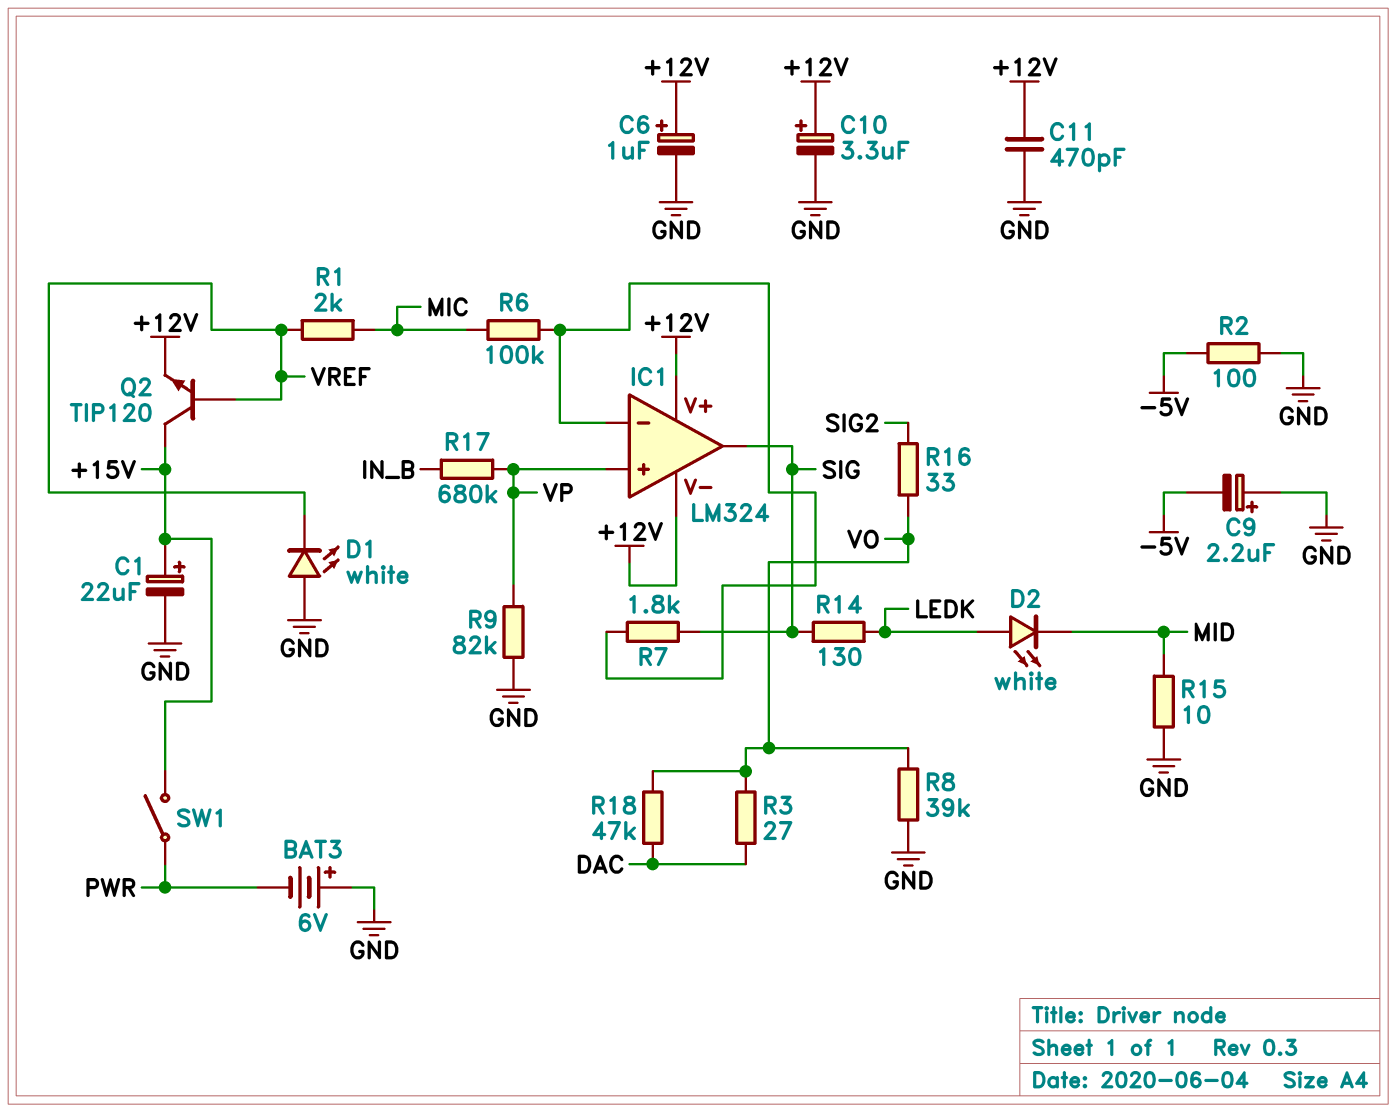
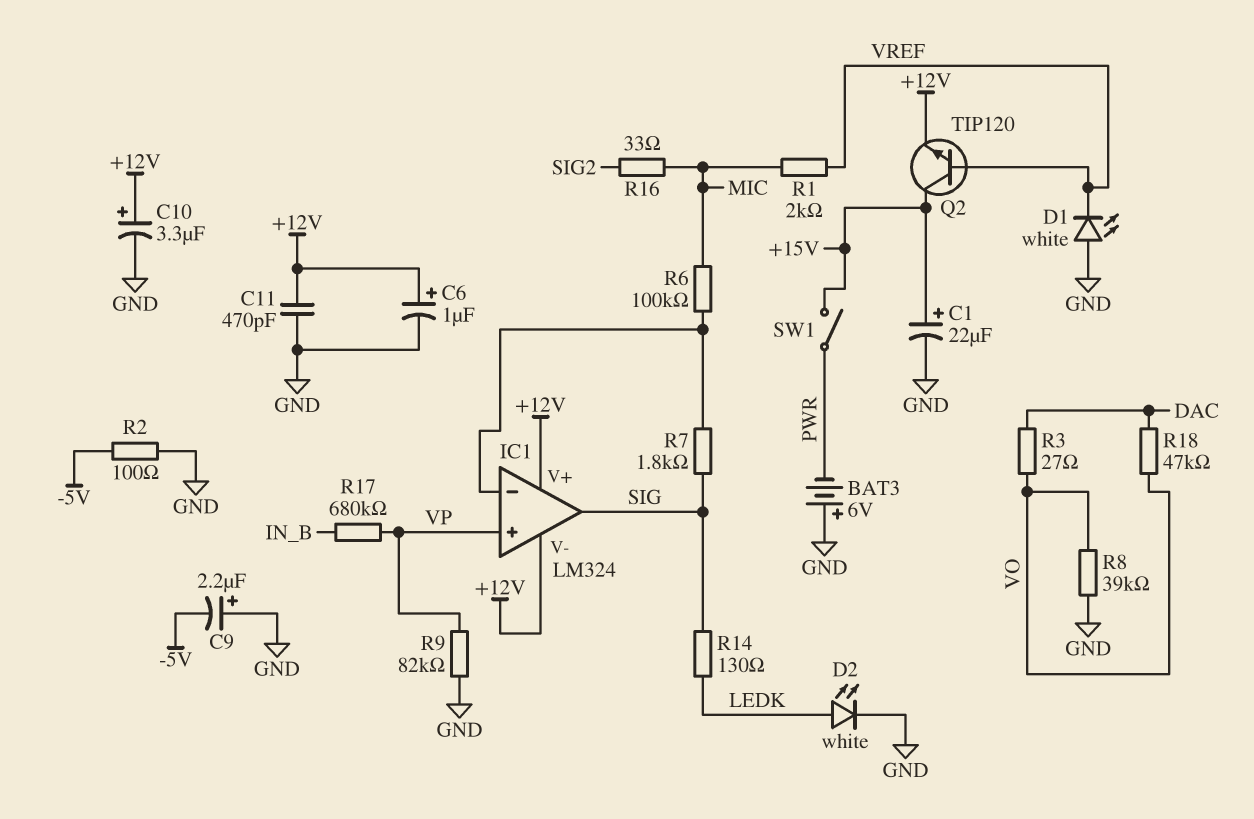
D2: LED white (A LEDK, K MID) -> LED white (A LEDK, K GND)
R15: 10 (GND, MID) -> none
R16: 33 (SIG2, VO) -> 33 (MIC, SIG2)

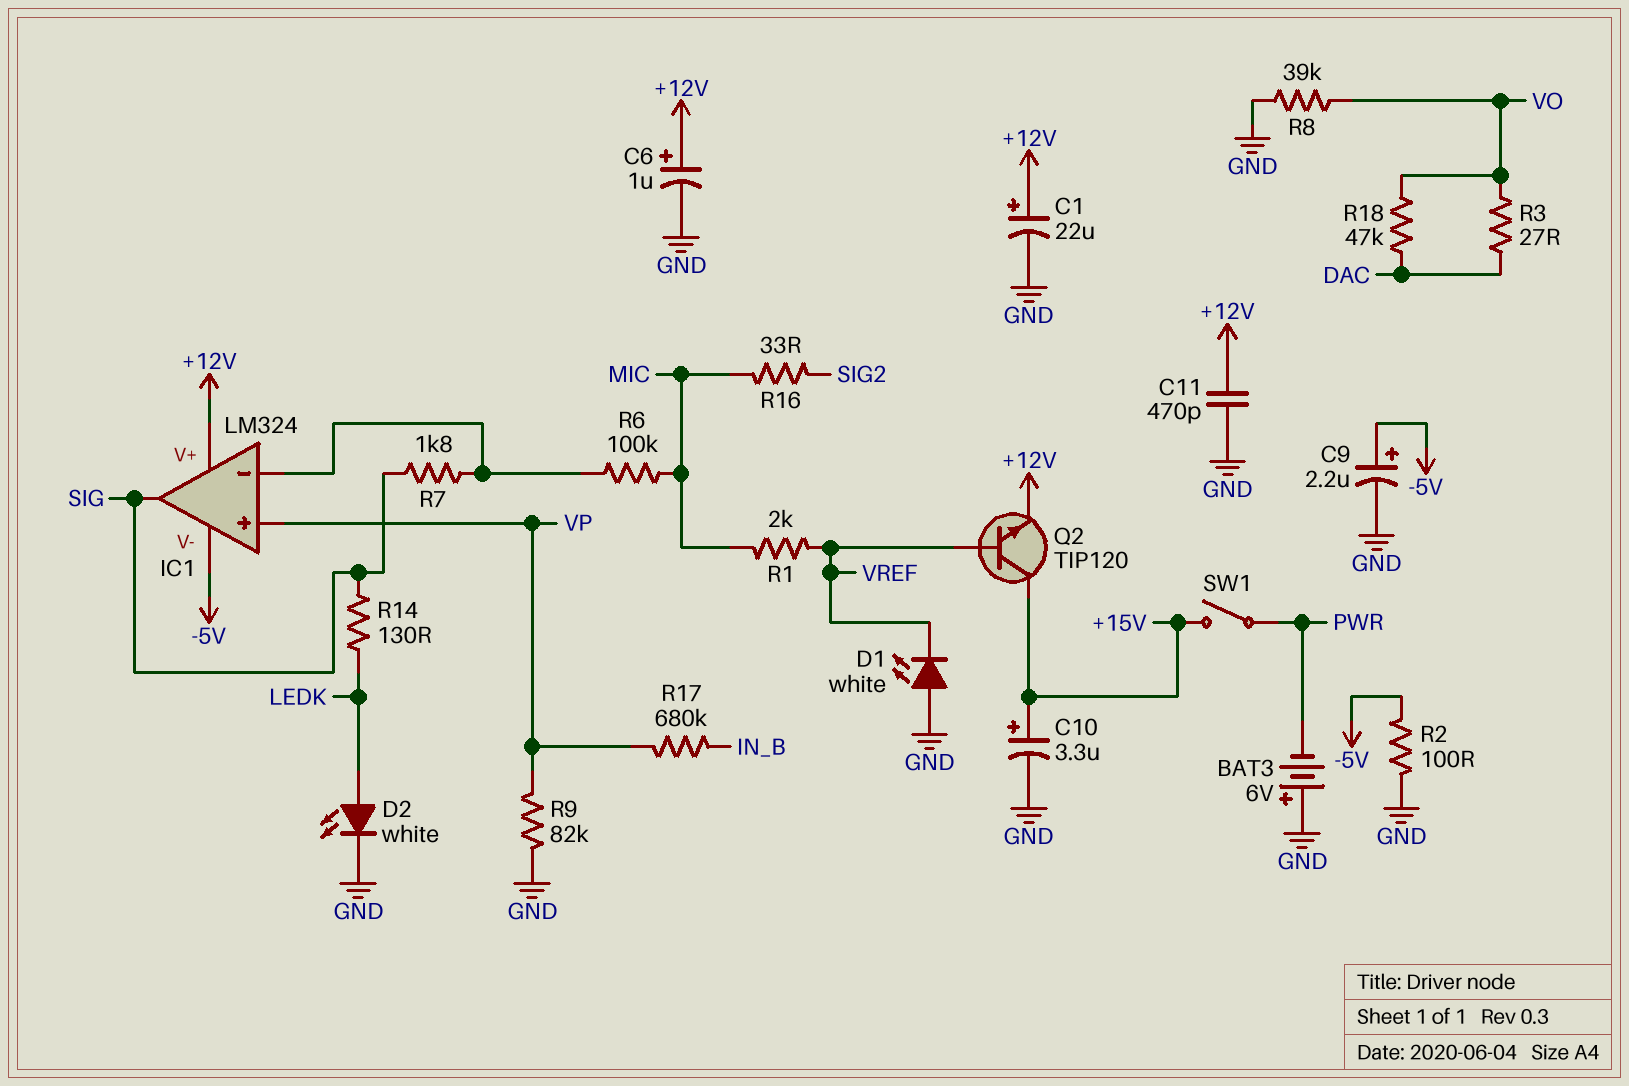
C1: 22uF (plus +15V, minus GND) -> 22uF (plus +12V, minus GND)
C9: 2.2uF (plus GND, minus -5V) -> 2.2uF (plus -5V, minus GND)
C10: 3.3uF (plus +12V, minus GND) -> 3.3uF (plus +15V, minus GND)
IC1 pin V-: +12V -> -5V

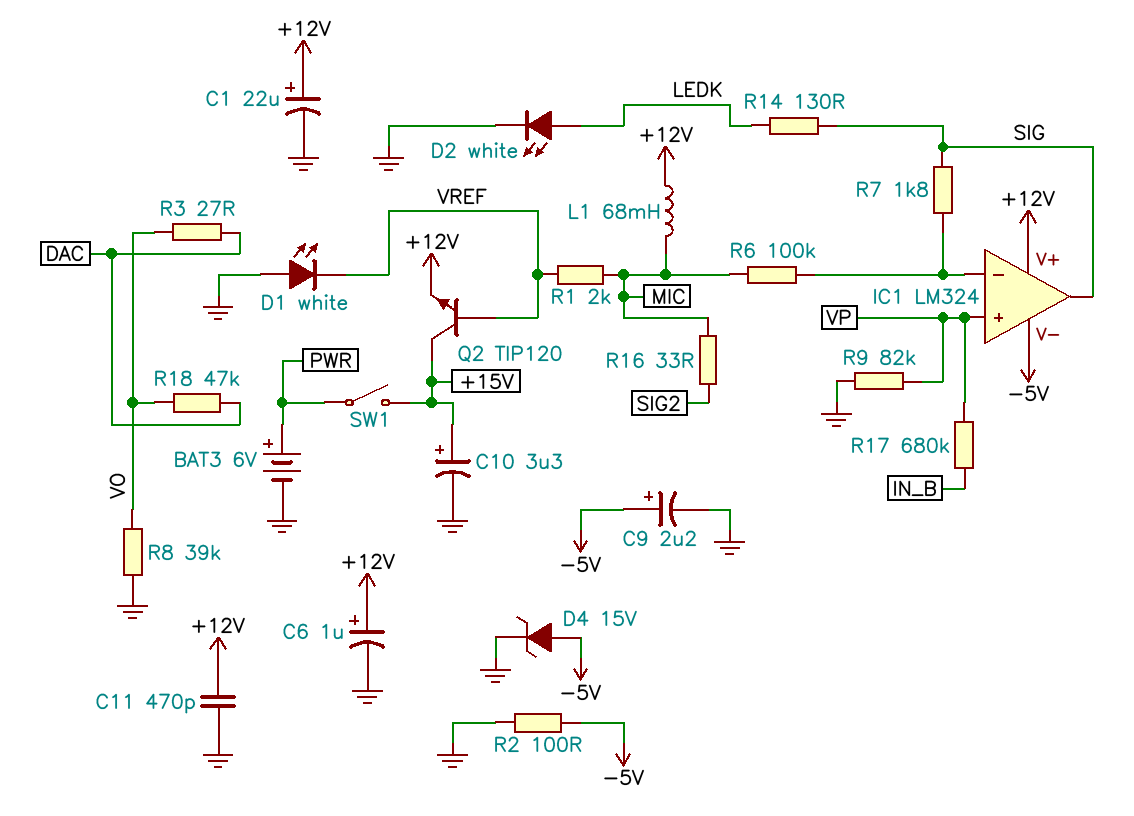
BAT3: 6V (plus GND, minus PWR) -> 6V (plus PWR, minus GND)
D4: none -> zener 15V (A -5V, K GND)
L1: none -> 68mH (+12V, MIC)

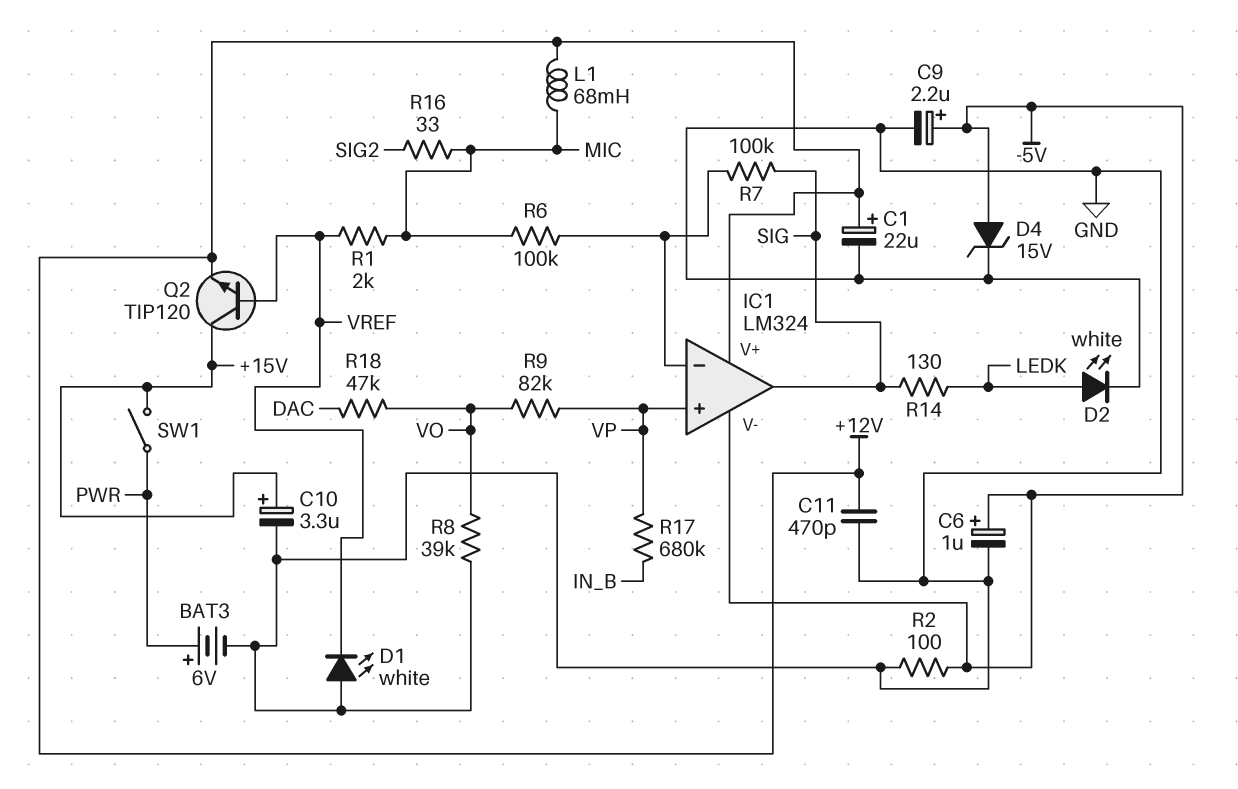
C6: 1uF (plus +12V, minus GND) -> 1uF (plus -5V, minus GND)
R3: 27 (DAC, VO) -> none
R7: 1.8k (IC1/in-, SIG) -> 100k (IC1/in-, SIG)
R9: 82k (GND, VP) -> 82k (VO, VP)

